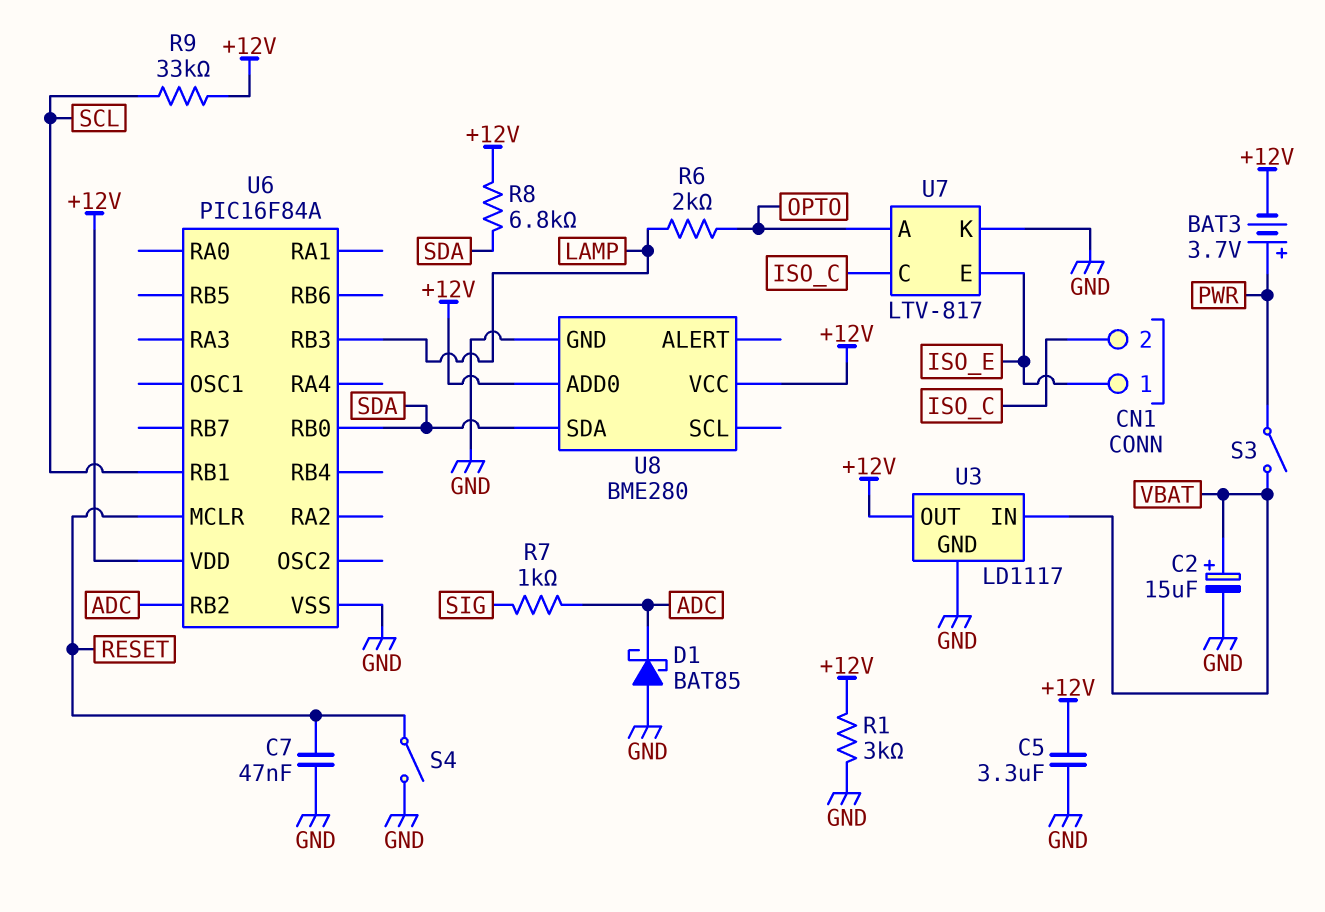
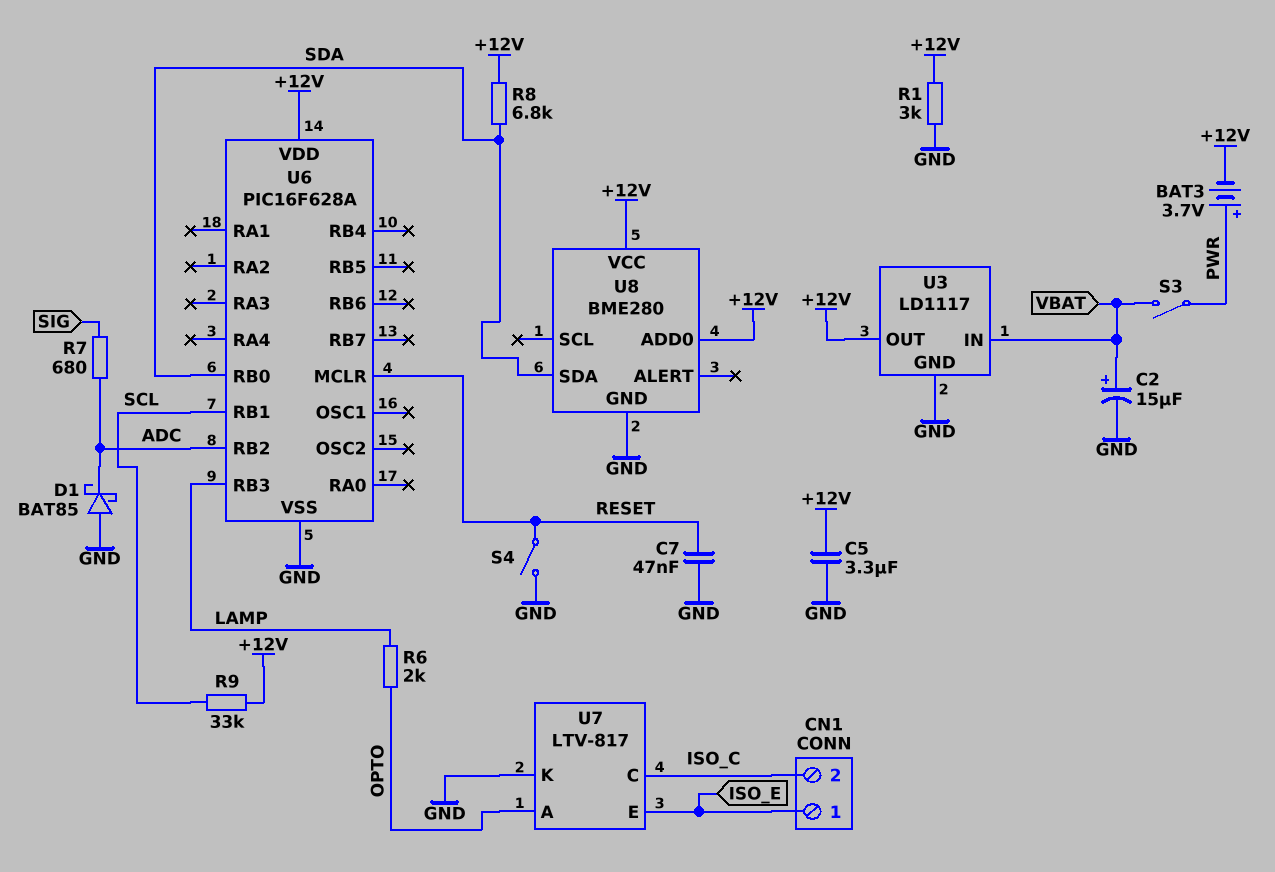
R7: 1k (ADC, SIG) -> 680 (ADC, SIG)
U6: PIC16F84A -> PIC16F628A

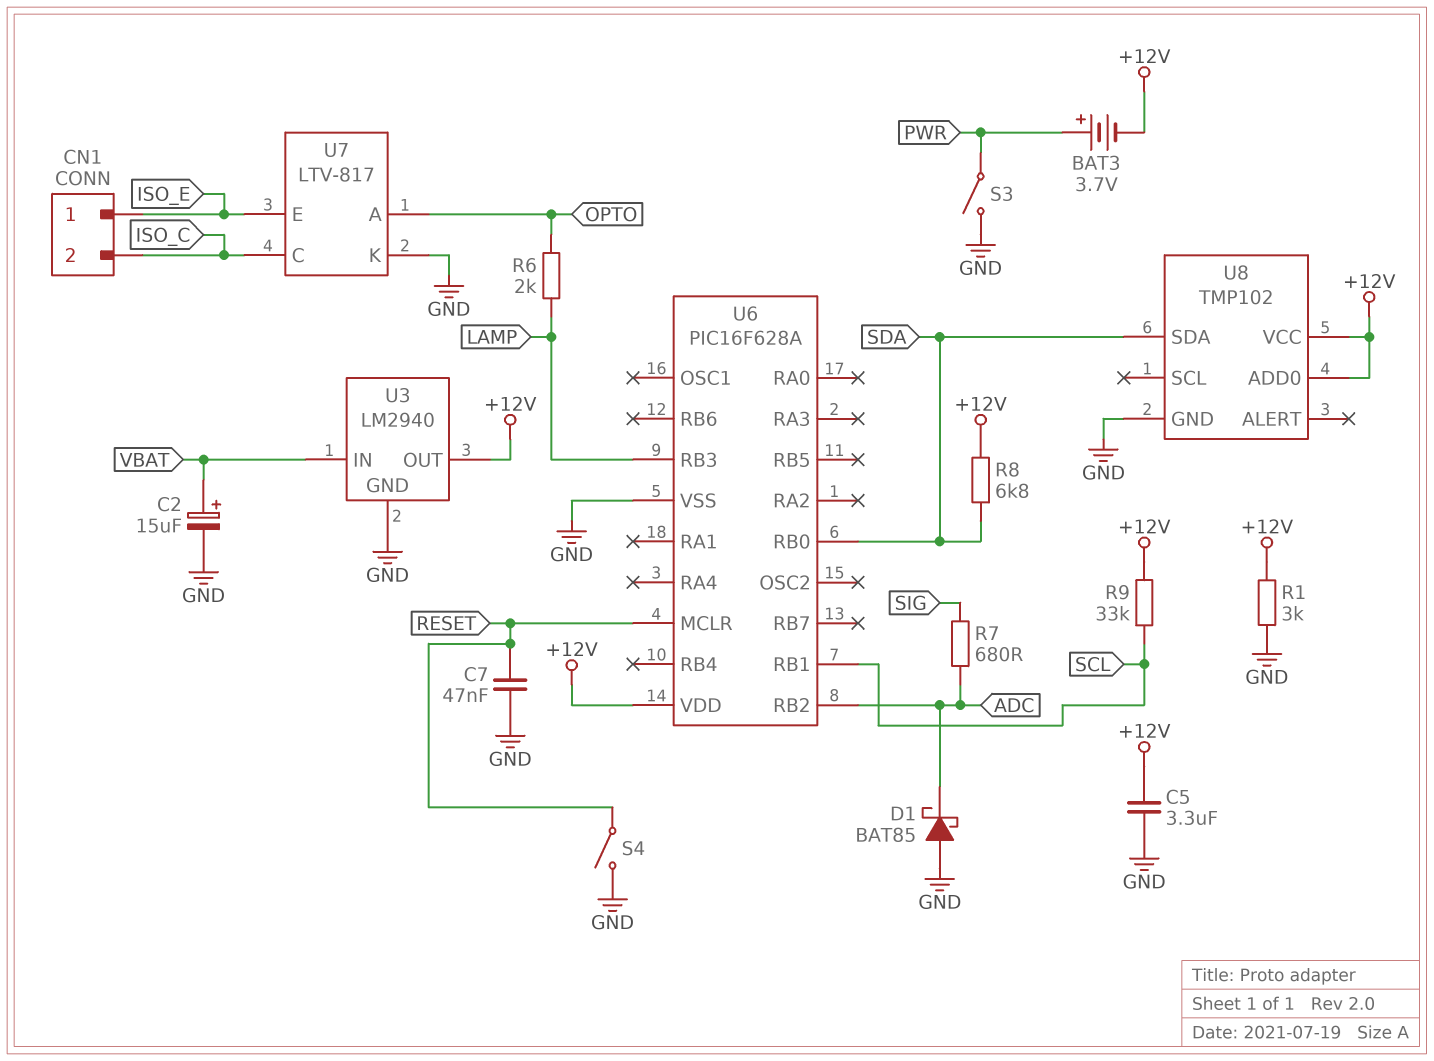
S3: switch (PWR, VBAT) -> switch (GND, PWR)
U3: LD1117 -> LM2940
U8: BME280 -> TMP102

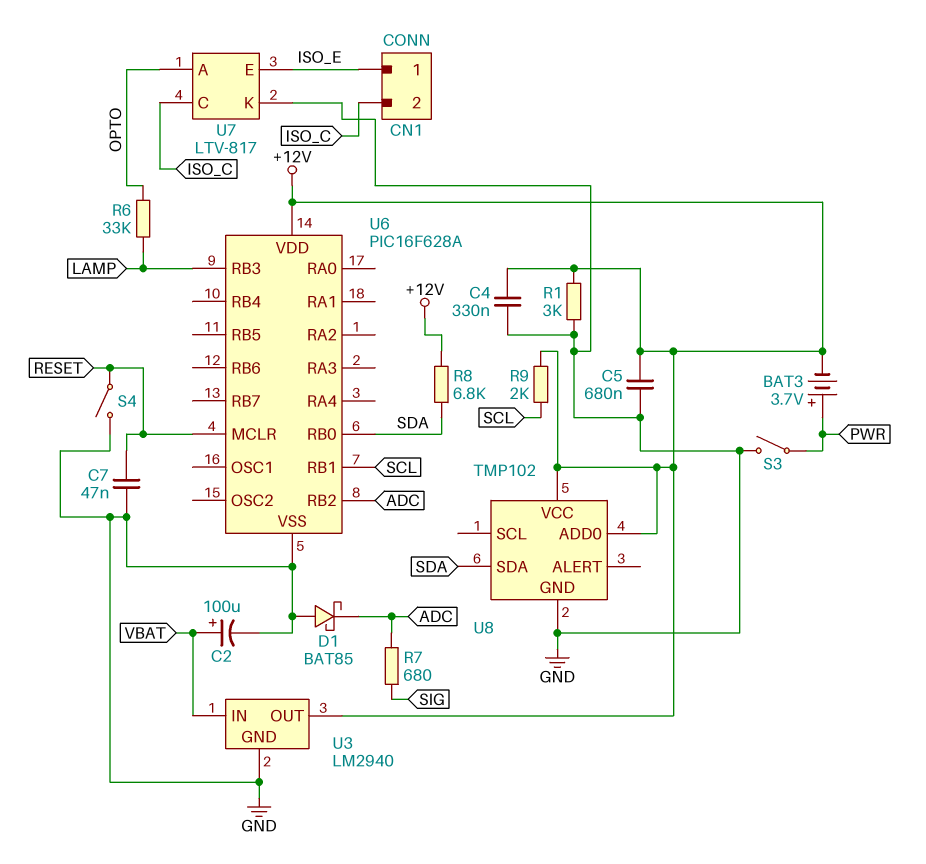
C2: 15uF (plus VBAT, minus GND) -> 100uF (plus VBAT, minus GND)
C4: none -> 330nF (+12V, GND)
C5: 3.3uF (+12V, GND) -> 680nF (+12V, GND)
R6: 2k (LAMP, OPTO) -> 33k (LAMP, OPTO)
R9: 33k (+12V, SCL) -> 2k (+12V, SCL)

